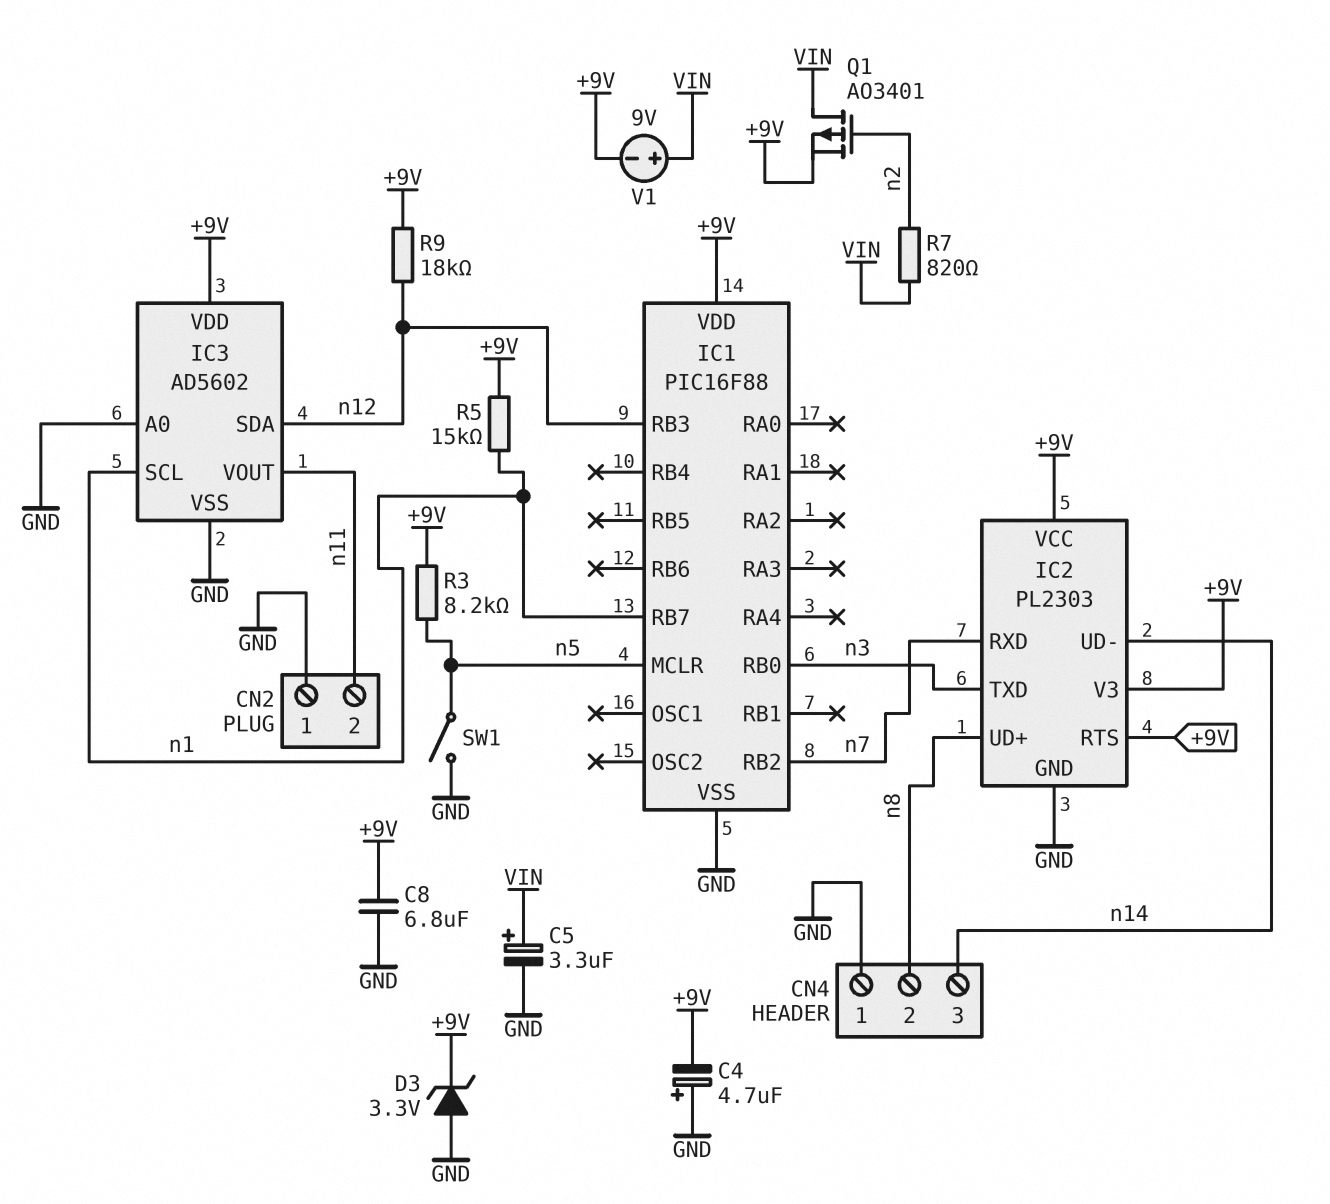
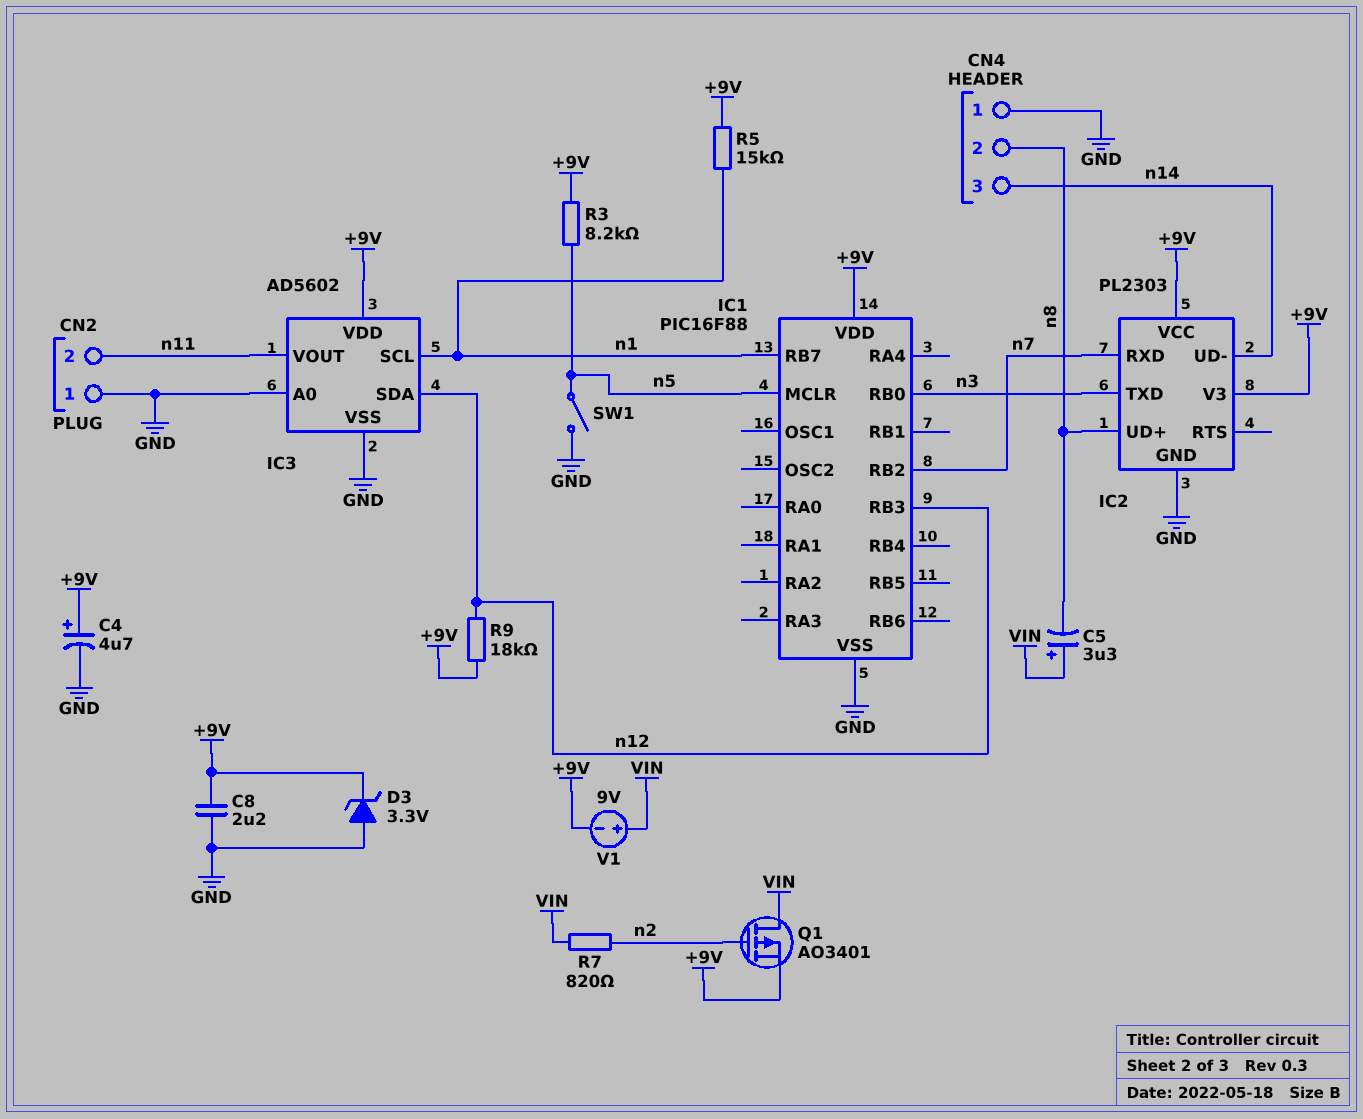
C4: 4.7uF (plus GND, minus +9V) -> 4.7uF (plus +9V, minus GND)
C5: 3.3uF (plus VIN, minus GND) -> 3.3uF (plus VIN, minus n8)
C8: 6.8uF (+9V, GND) -> 2.2uF (+9V, GND)
IC2 pin RTS: +9V -> none

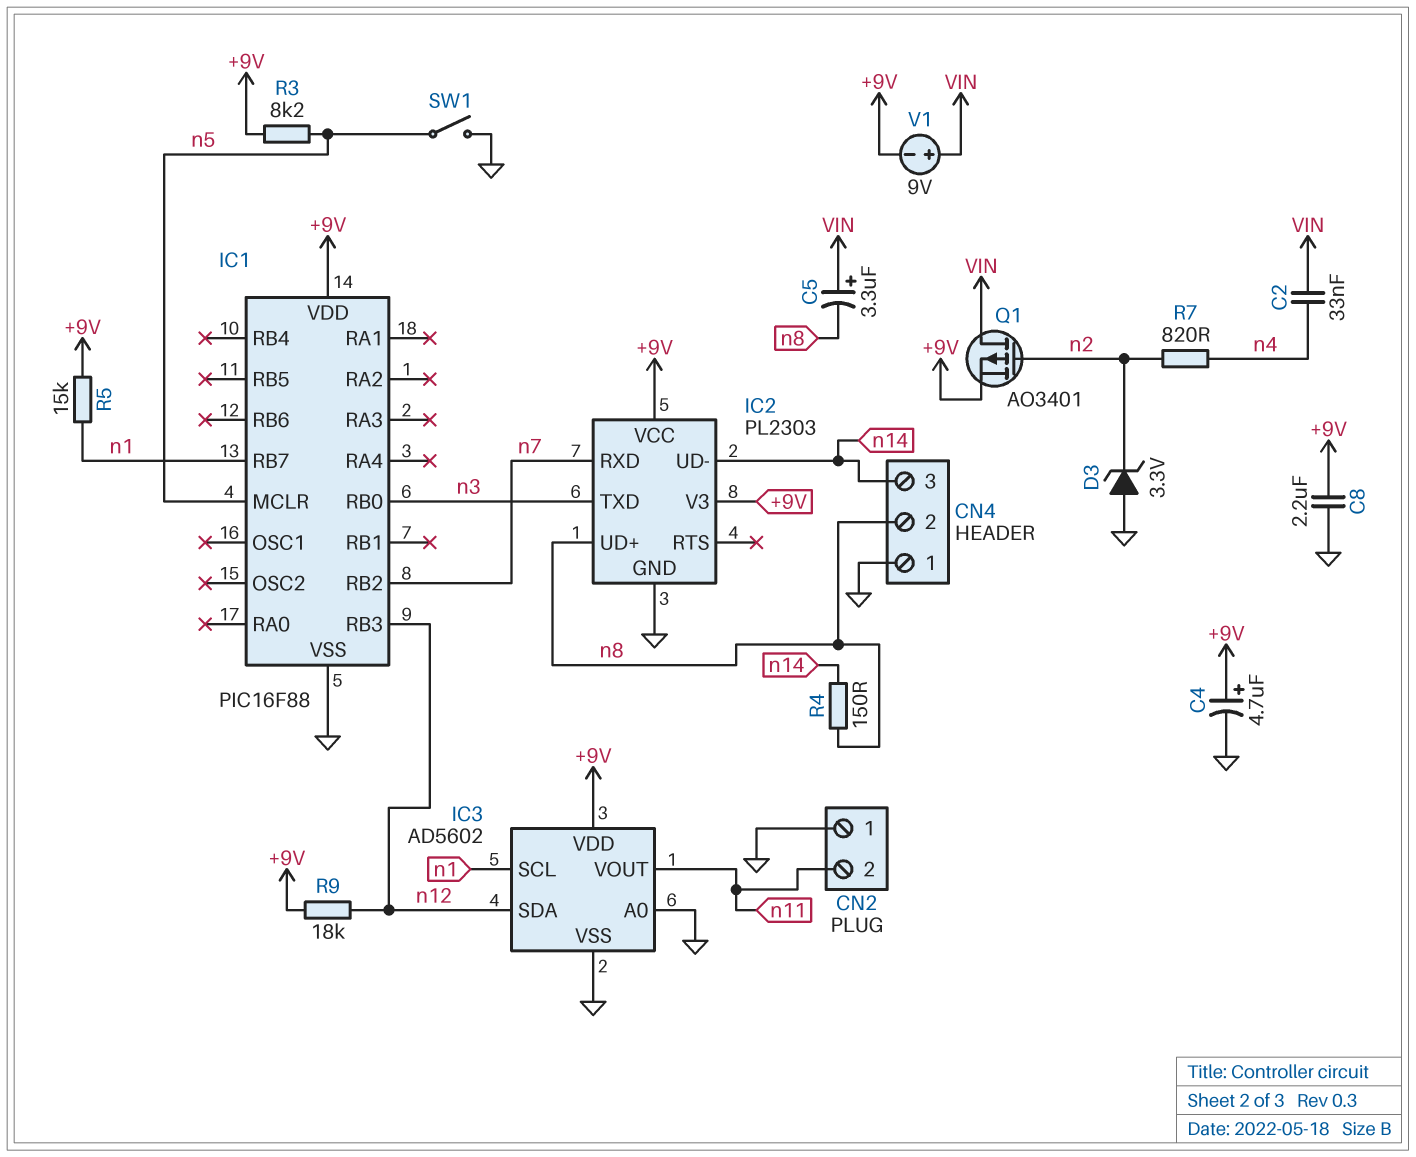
C2: none -> 33nF (VIN, n4)
D3: zener 3.3V (A GND, K +9V) -> zener 3.3V (A GND, K n2)
R4: none -> 150 (n8, n14)
R7: 820 (VIN, n2) -> 820 (n2, n4)

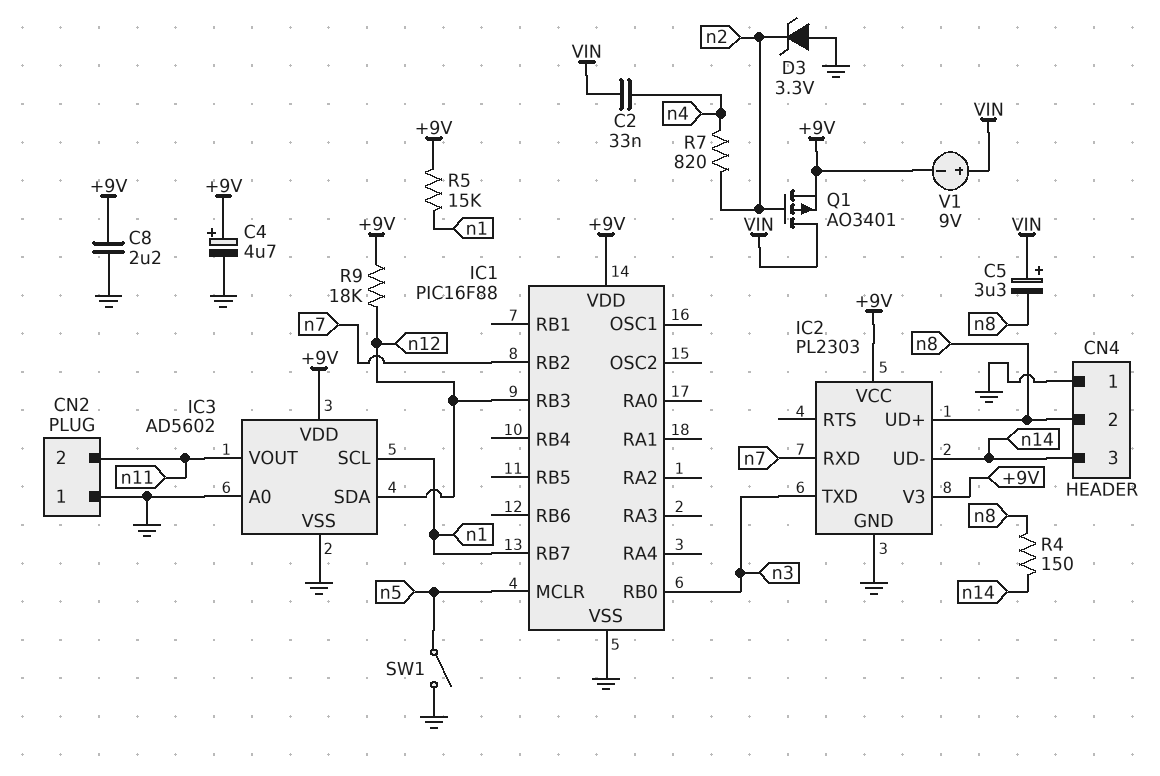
R3: 8.2k (+9V, n5) -> none

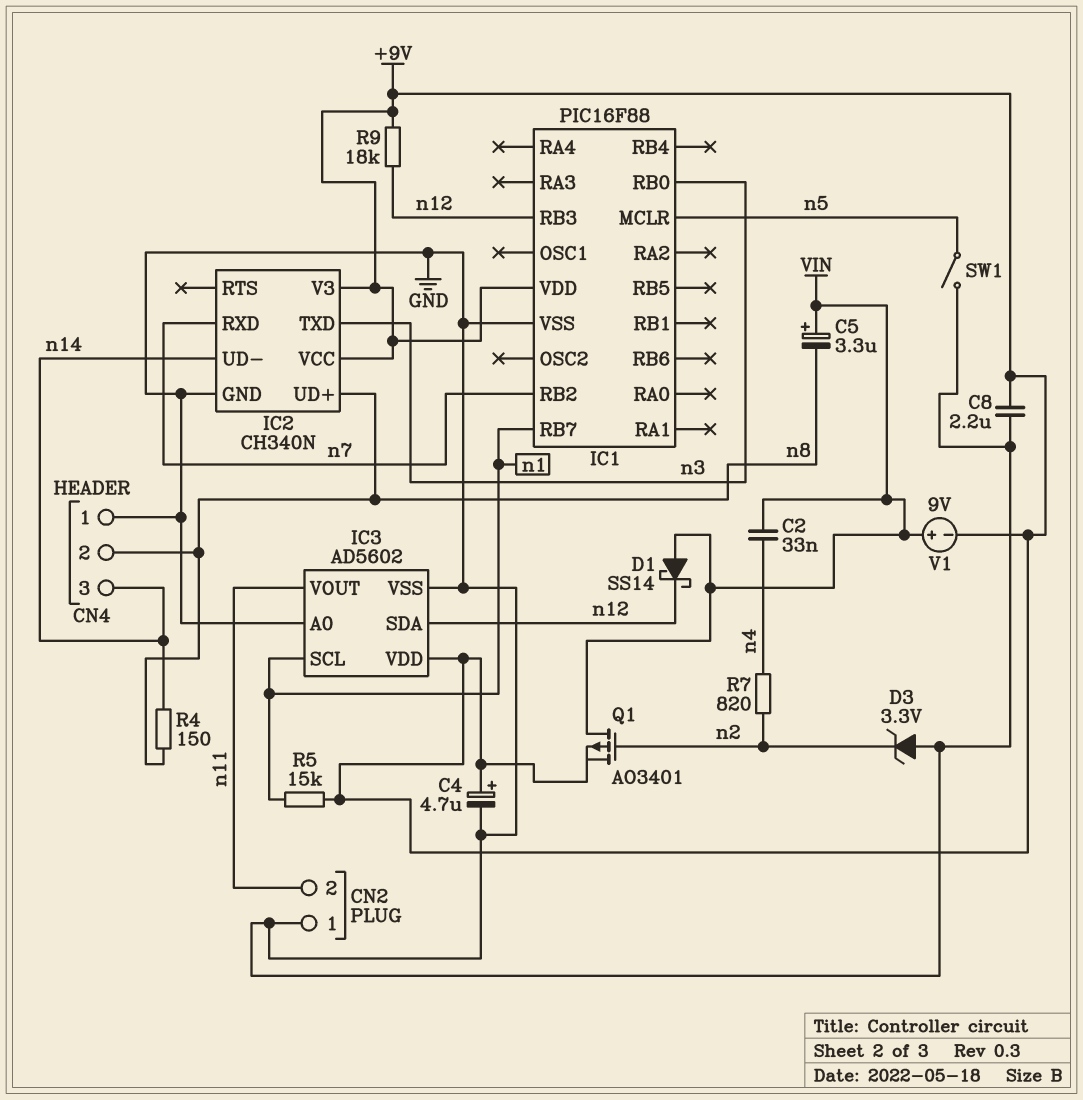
D1: none -> schottky SS14 (A VIN, K n12)
IC2: PL2303 -> CH340N

